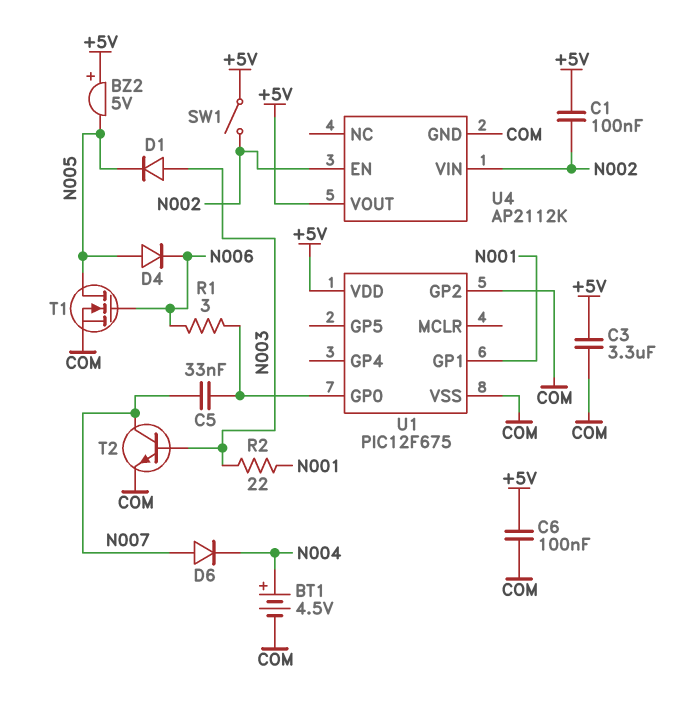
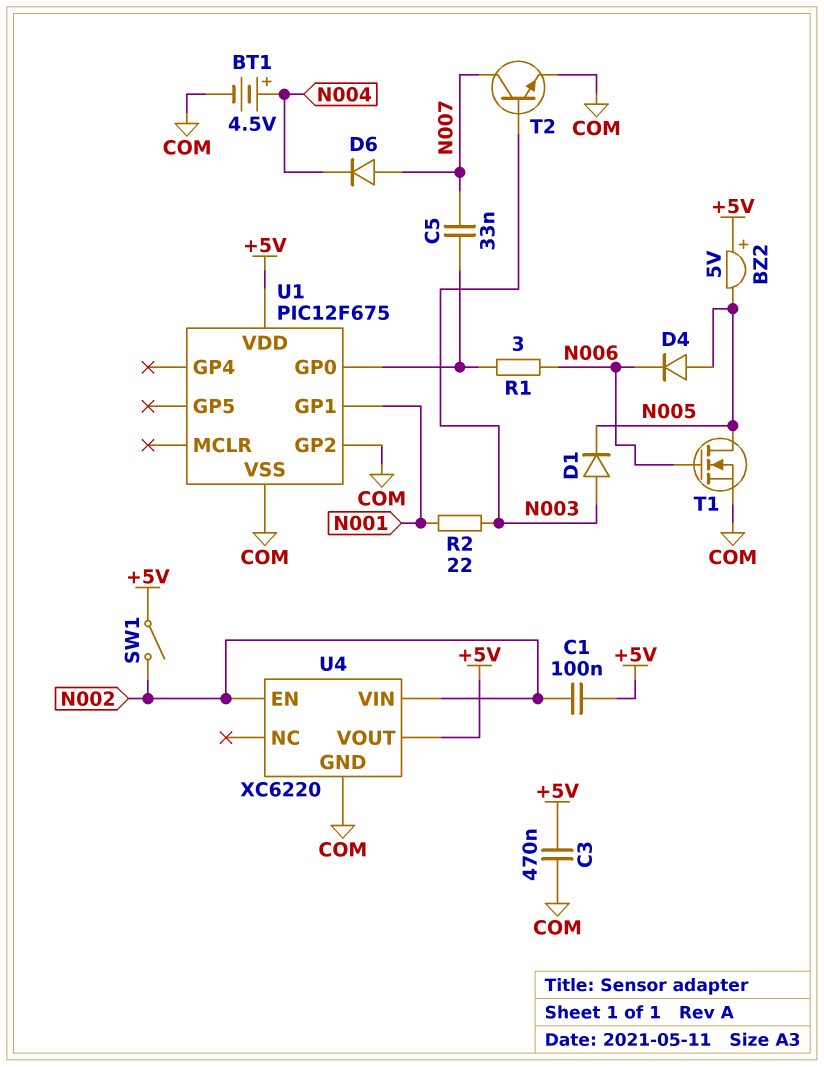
C3: 3.3uF (+5V, COM) -> 470nF (+5V, COM)
C6: 100nF (+5V, COM) -> none
U4: AP2112K -> XC6220

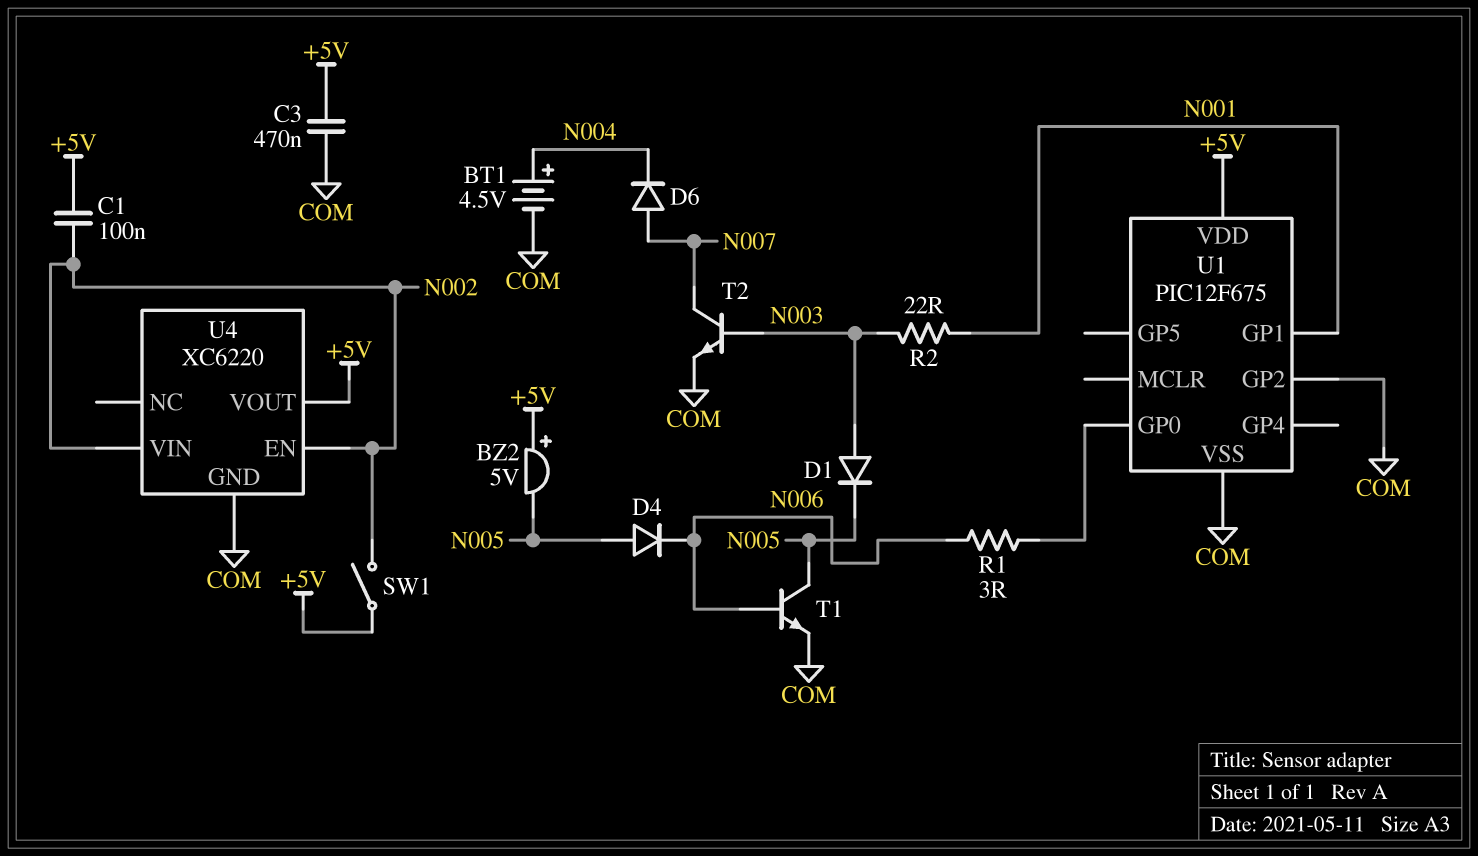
C5: 33nF (N007, U1/GP0) -> none
T1: NMOS (G N006, D N005, S COM) -> NPN (B N006, C N005, E COM)

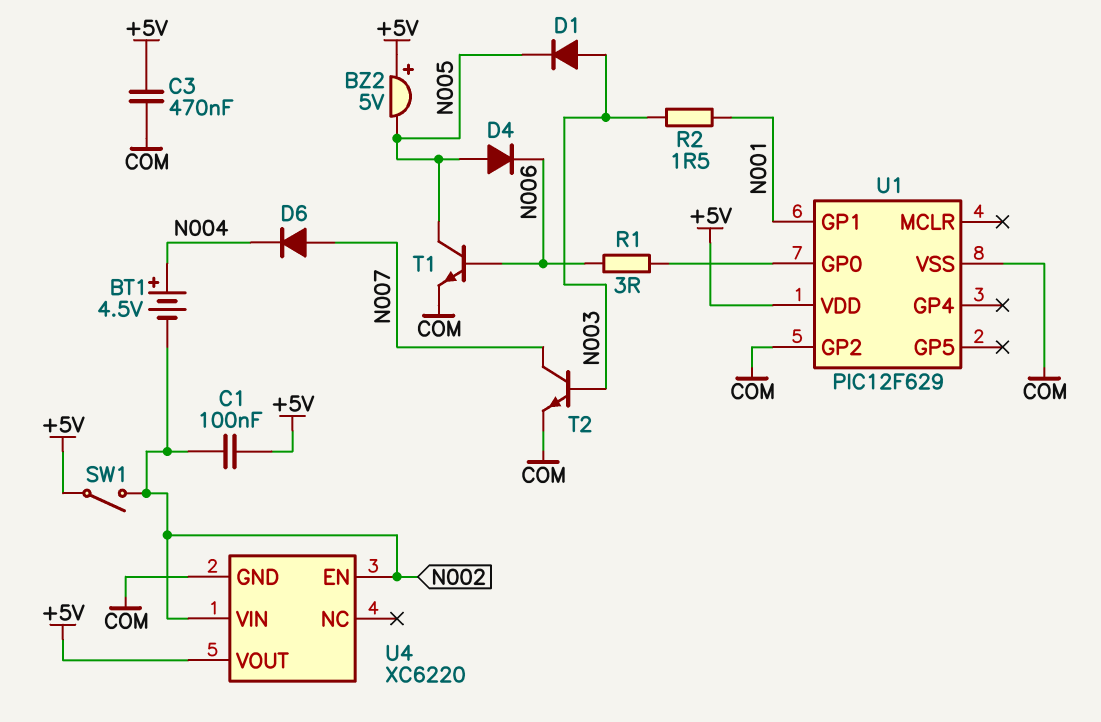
BT1: 4.5V (plus N004, minus COM) -> 4.5V (plus N004, minus N002)
R2: 22 (N001, N003) -> 1.5 (N001, N003)
U1: PIC12F675 -> PIC12F629

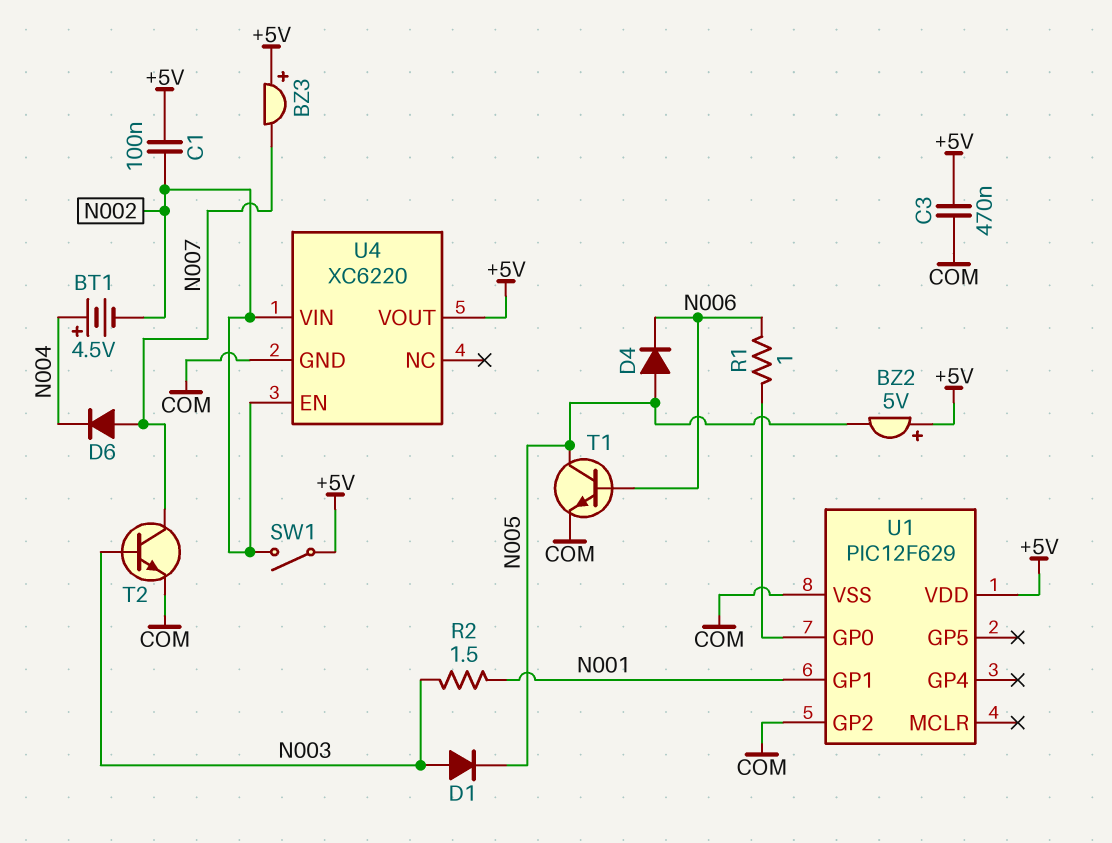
BZ3: none -> buzzer (plus +5V, minus N007)
R1: 3 (N006, U1/GP0) -> 1 (N006, U1/GP0)

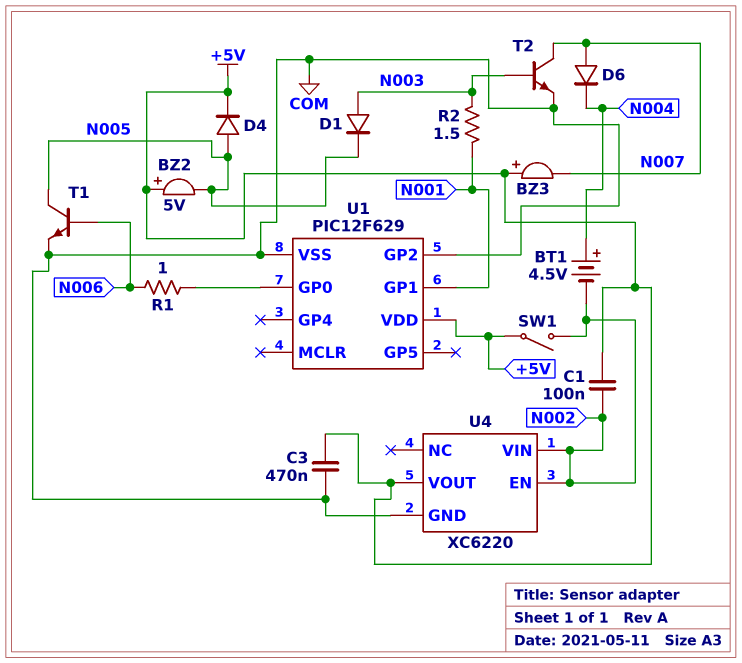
D4: diode (A N005, K N006) -> diode (A N005, K +5V)

